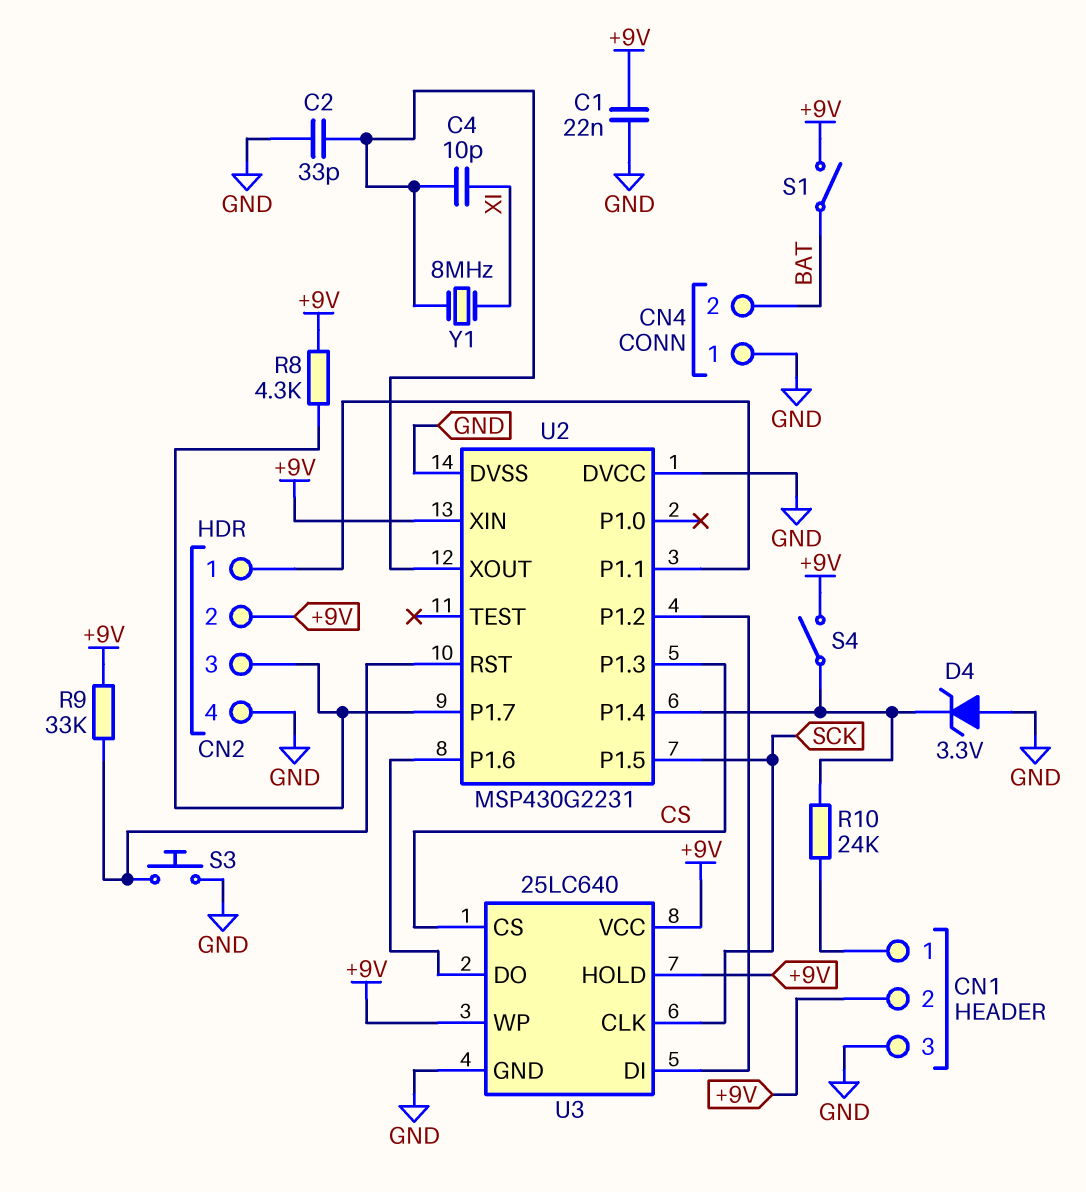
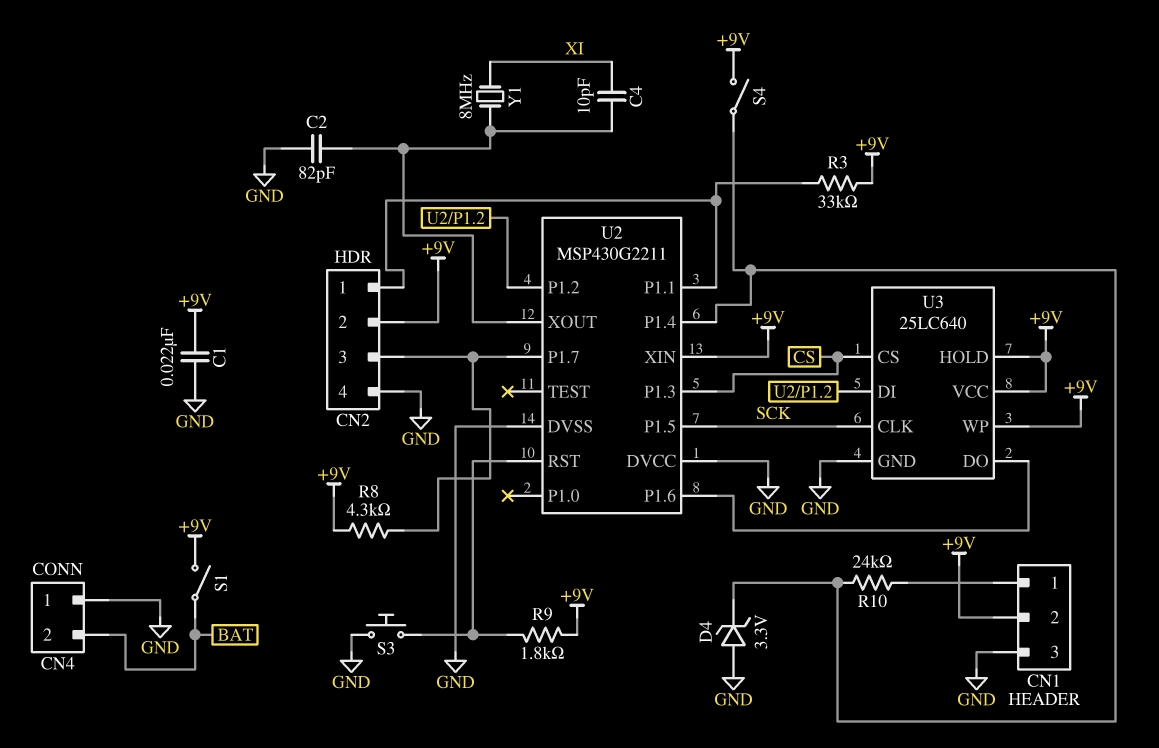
C2: 33pF (GND, U2/XOUT) -> 82pF (GND, U2/XOUT)
R3: none -> 33k (+9V, CN2/1)
R9: 33k (+9V, U2/RST) -> 1.8k (+9V, U2/RST)
U2: MSP430G2231 -> MSP430G2211

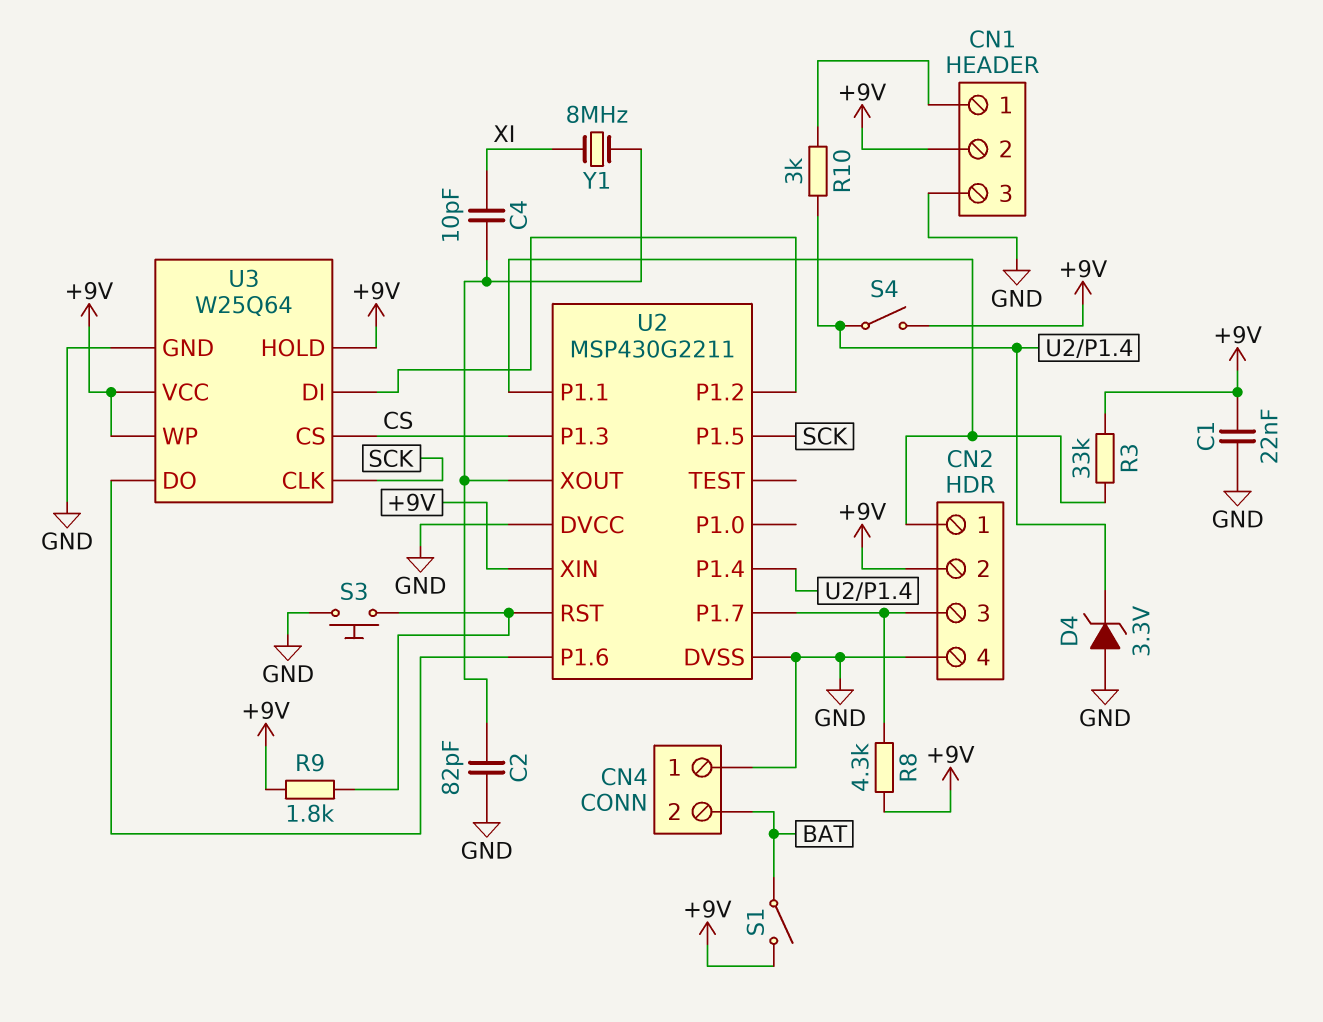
R10: 24k (CN1/1, U2/P1.4) -> 3k (CN1/1, U2/P1.4)
U3: 25LC640 -> W25Q64

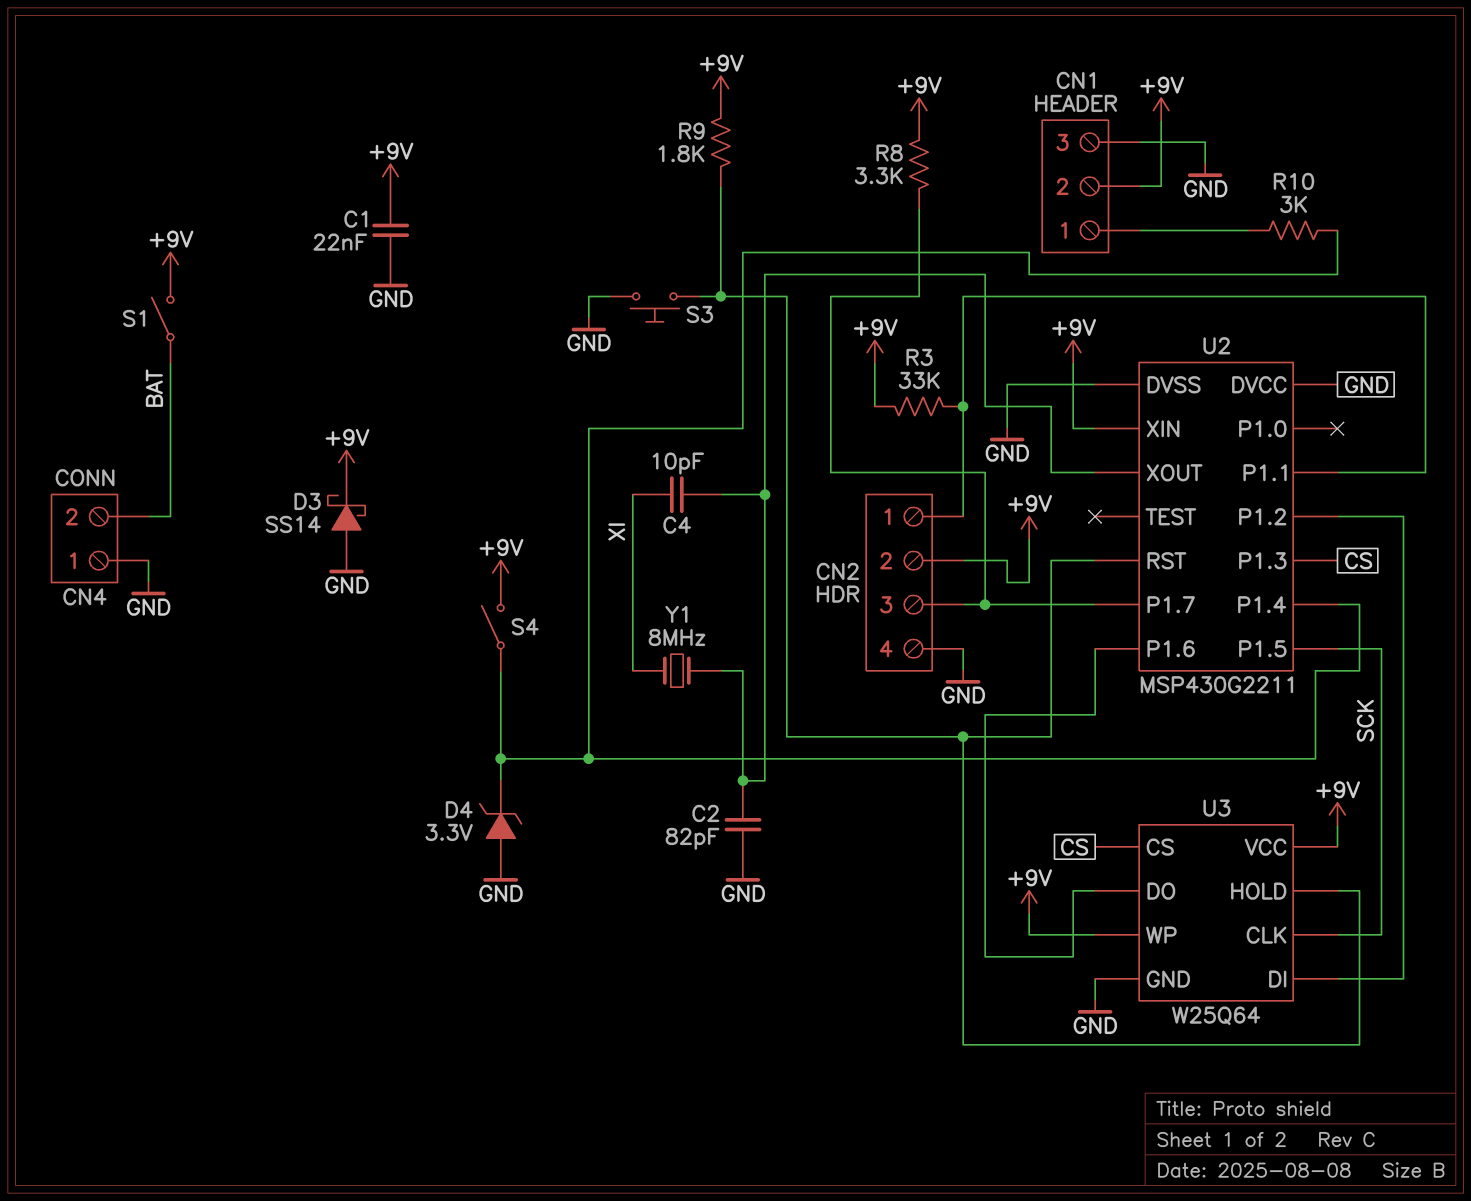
D3: none -> schottky SS14 (A GND, K +9V)
R8: 4.3k (+9V, CN2/3) -> 3.3k (+9V, CN2/3)
U3 pin HOLD: +9V -> U2/RST

